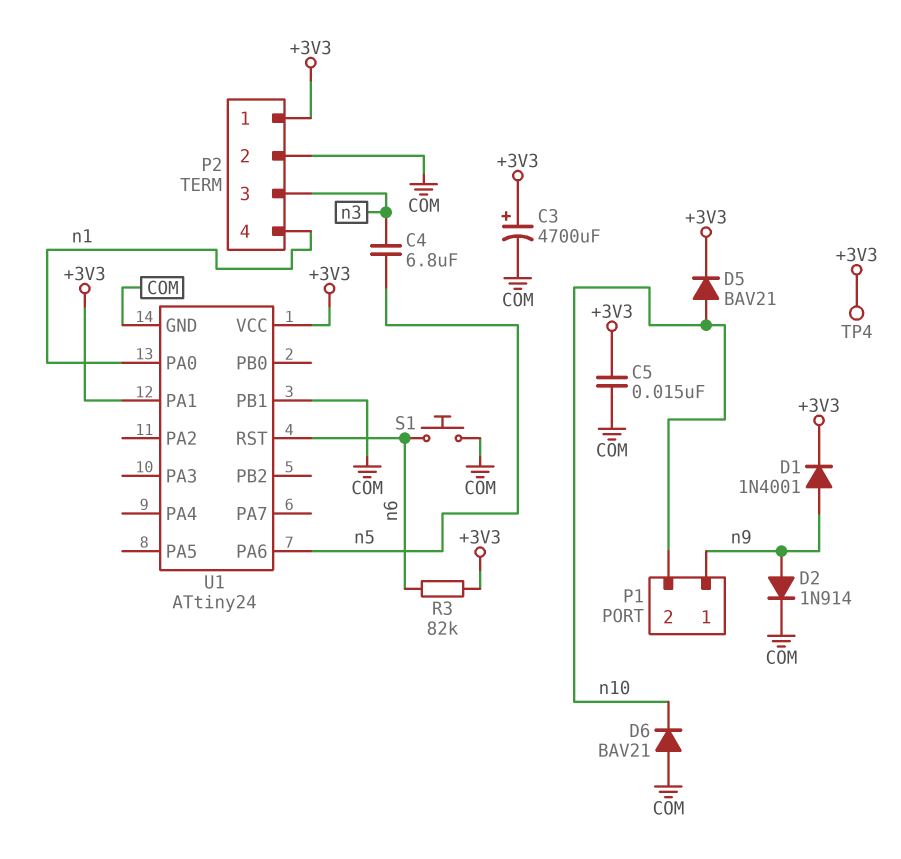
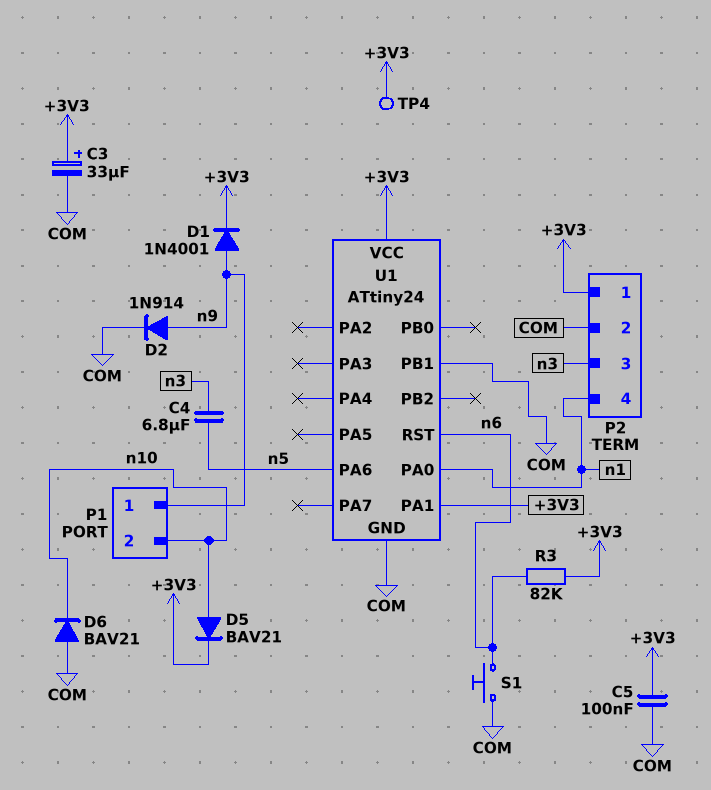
C3: 4700uF (plus +3V3, minus COM) -> 33uF (plus +3V3, minus COM)
C5: 15nF (+3V3, COM) -> 100nF (+3V3, COM)

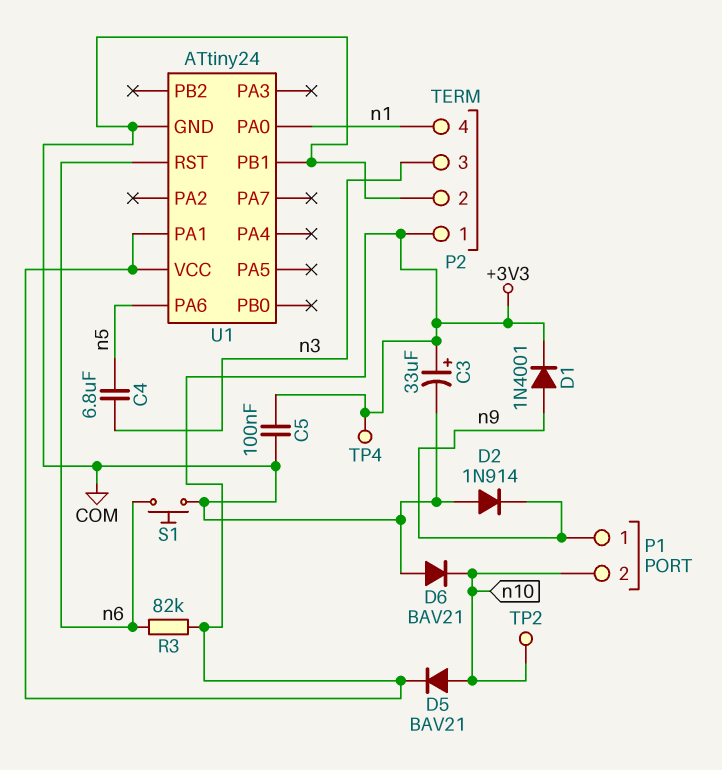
D2: diode 1N914 (A n9, K COM) -> diode 1N914 (A COM, K n9)
TP2: none -> test point (n10)

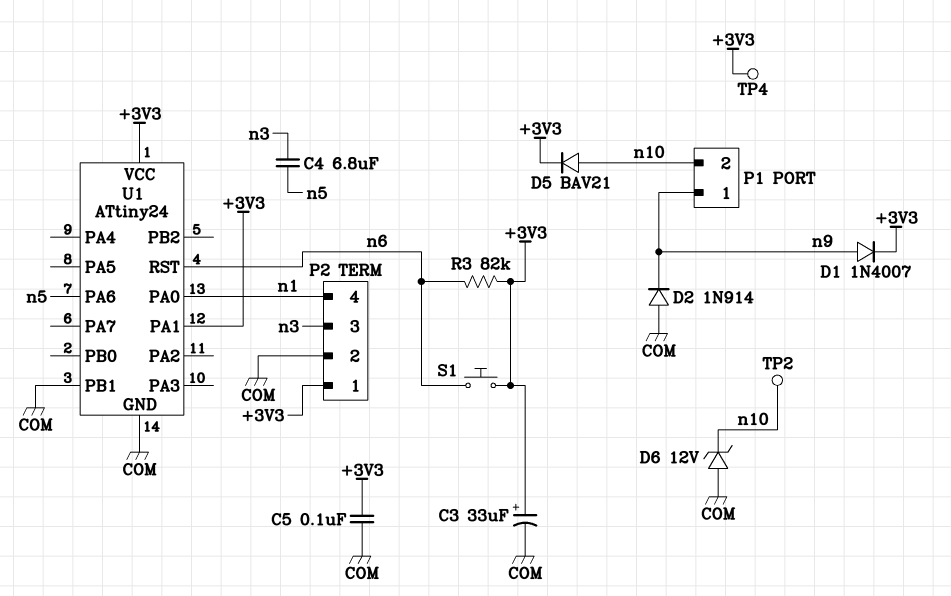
D1: diode 1N4001 (A n9, K +3V3) -> diode 1N4007 (A n9, K +3V3)
D6: diode BAV21 (A COM, K n10) -> zener 12V (A COM, K n10)
S1: button (COM, n6) -> button (+3V3, n6)

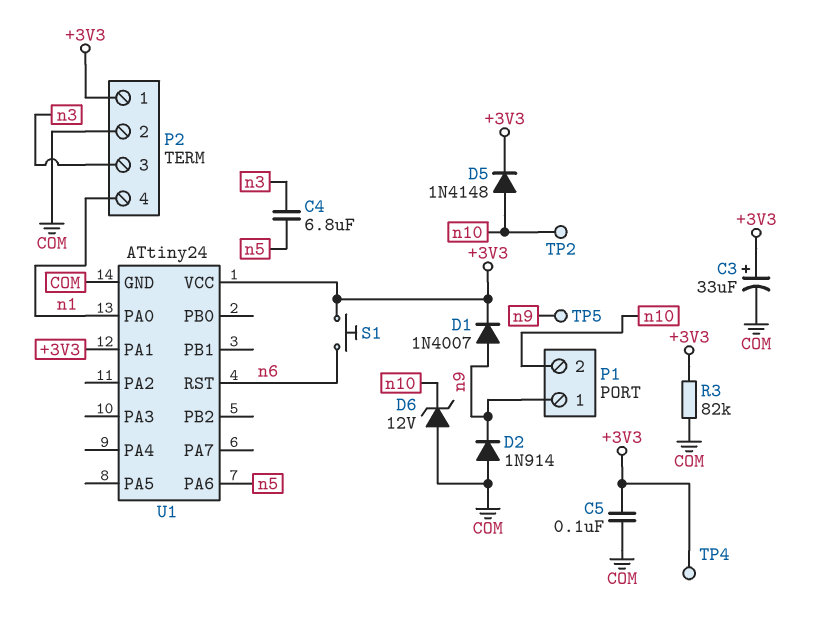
D5: diode BAV21 (A n10, K +3V3) -> diode 1N4148 (A n10, K +3V3)
R3: 82k (+3V3, n6) -> 82k (+3V3, COM)
TP5: none -> test point (n9)
U1 pin PB1: COM -> none

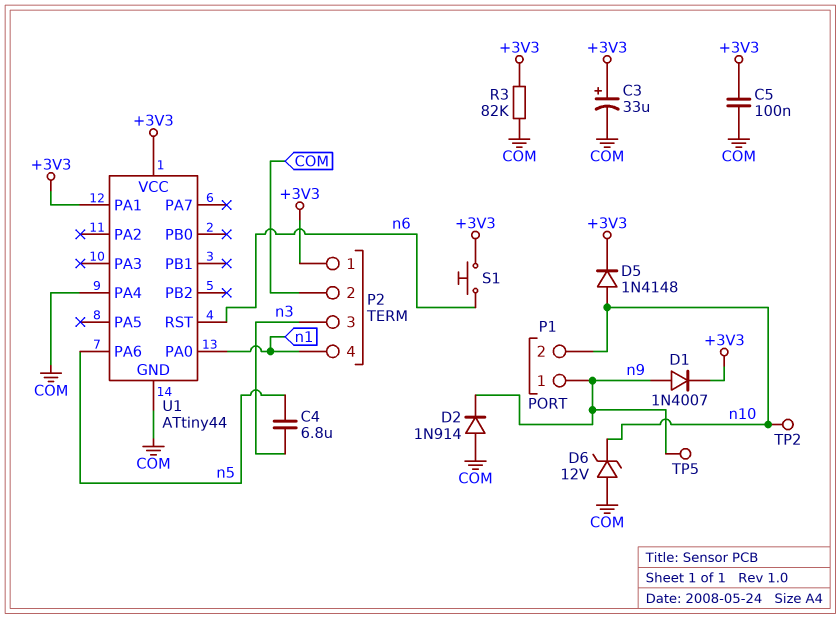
TP4: test point (+3V3) -> none
U1: ATtiny24 -> ATtiny44
U1 pin PA4: none -> COM

